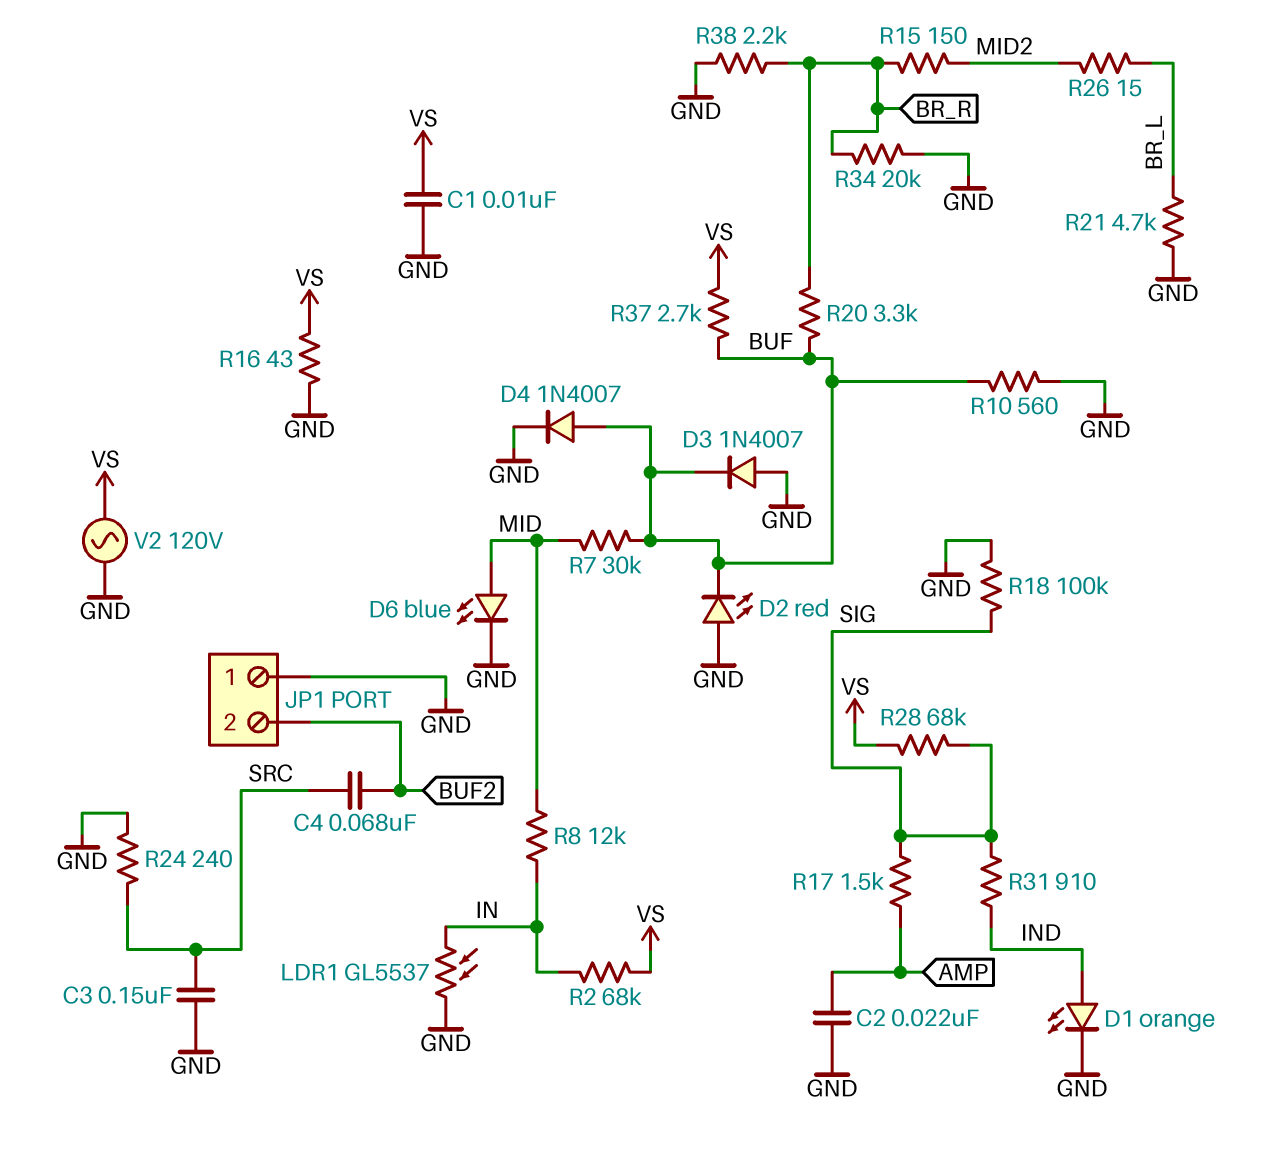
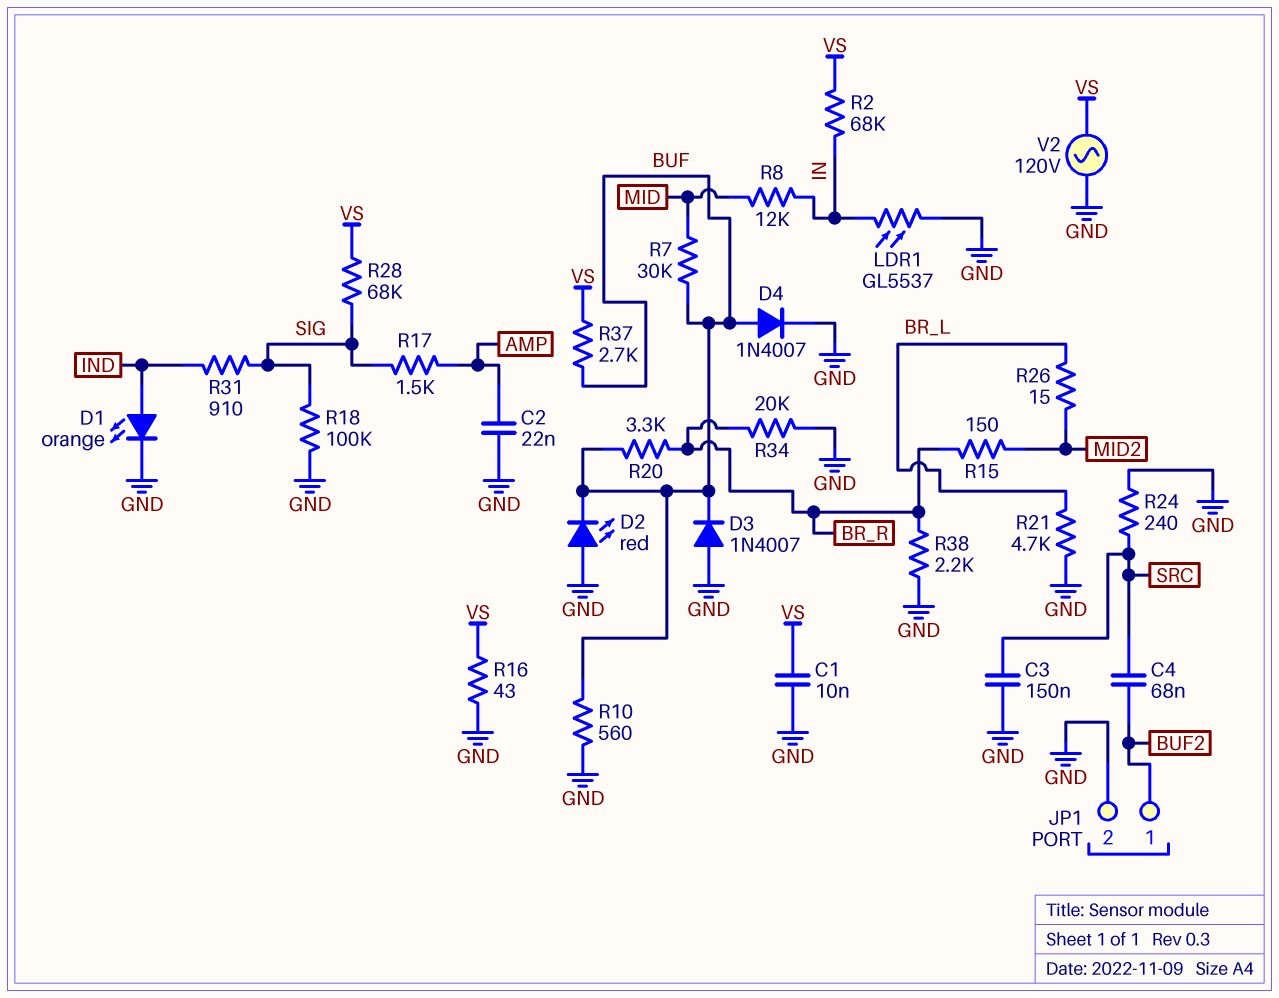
D6: LED blue (A MID, K GND) -> none
JP1 pin 1: GND -> BUF2
JP1 pin 2: BUF2 -> GND

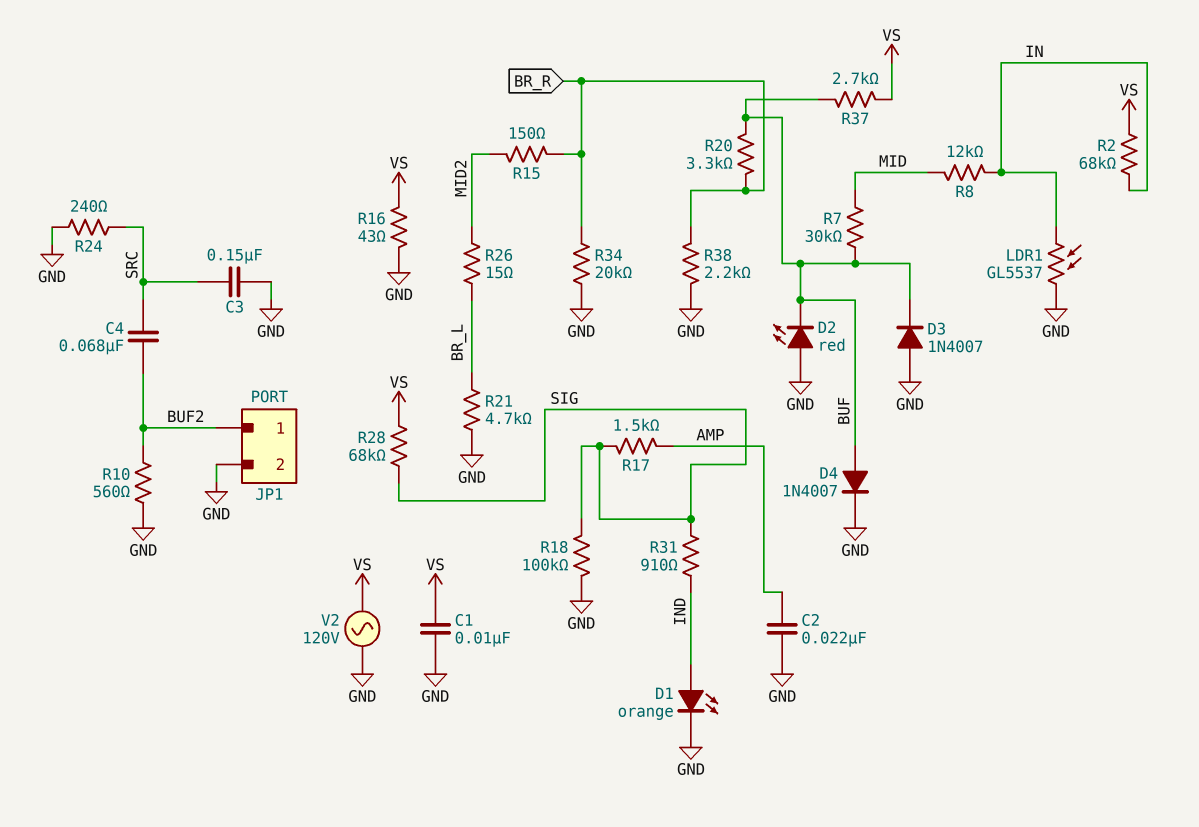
R10: 560 (BUF, GND) -> 560 (BUF2, GND)

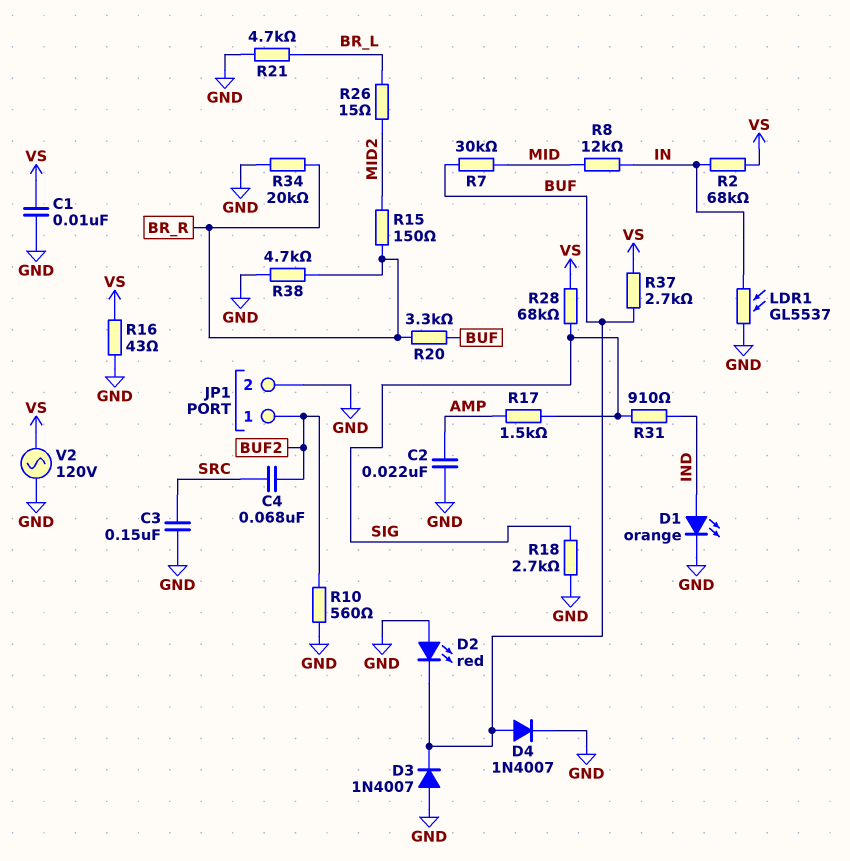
R18: 100k (GND, SIG) -> 2.7k (GND, SIG)
R24: 240 (GND, SRC) -> none
R38: 2.2k (BR_R, GND) -> 4.7k (BR_R, GND)

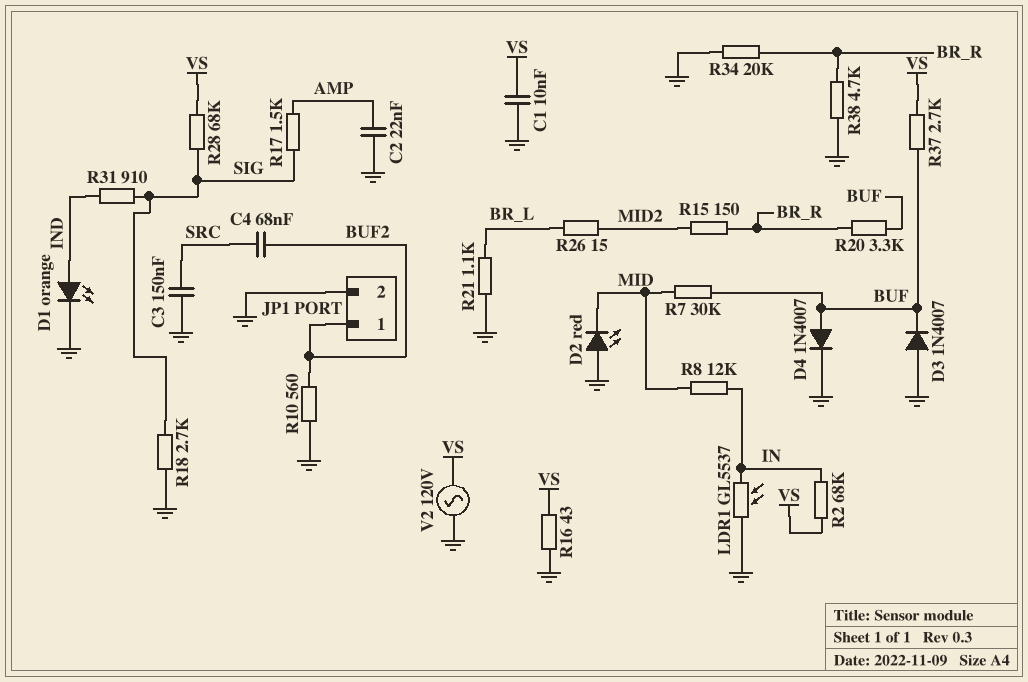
D2: LED red (A GND, K BUF) -> LED red (A GND, K MID)
R21: 4.7k (BR_L, GND) -> 1.1k (BR_L, GND)

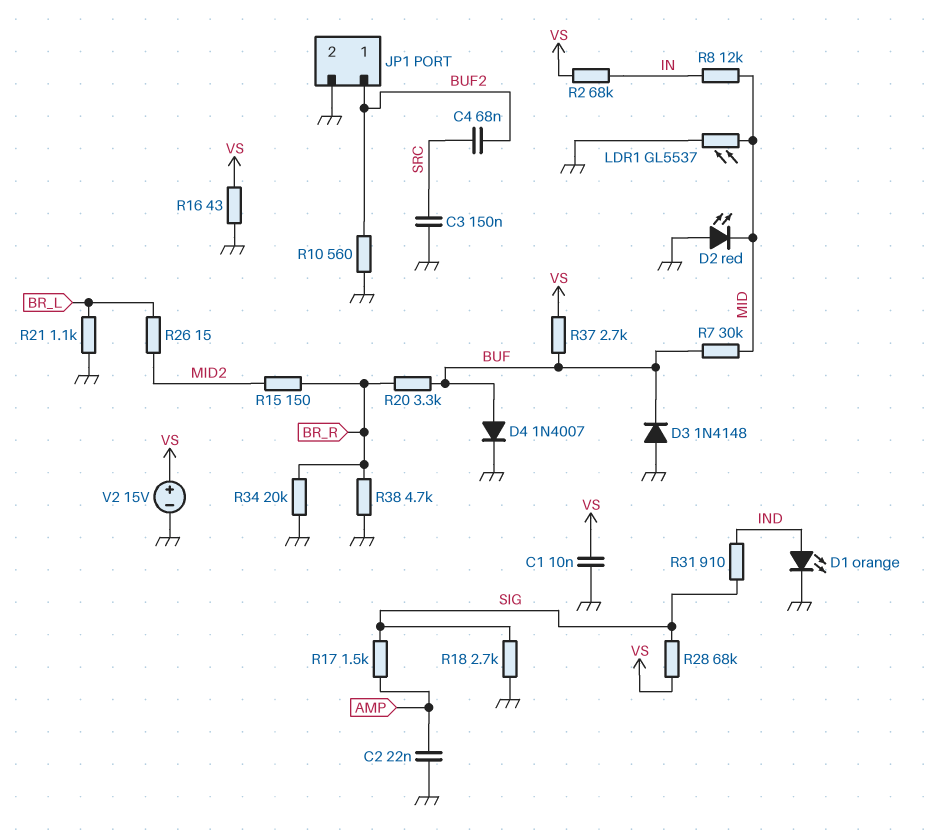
D3: diode 1N4007 (A GND, K BUF) -> diode 1N4148 (A GND, K BUF)
LDR1: GL5537 (GND, IN) -> GL5537 (GND, MID)
V2: AC 120V (GND, VS) -> 15V (plus VS, minus GND)

